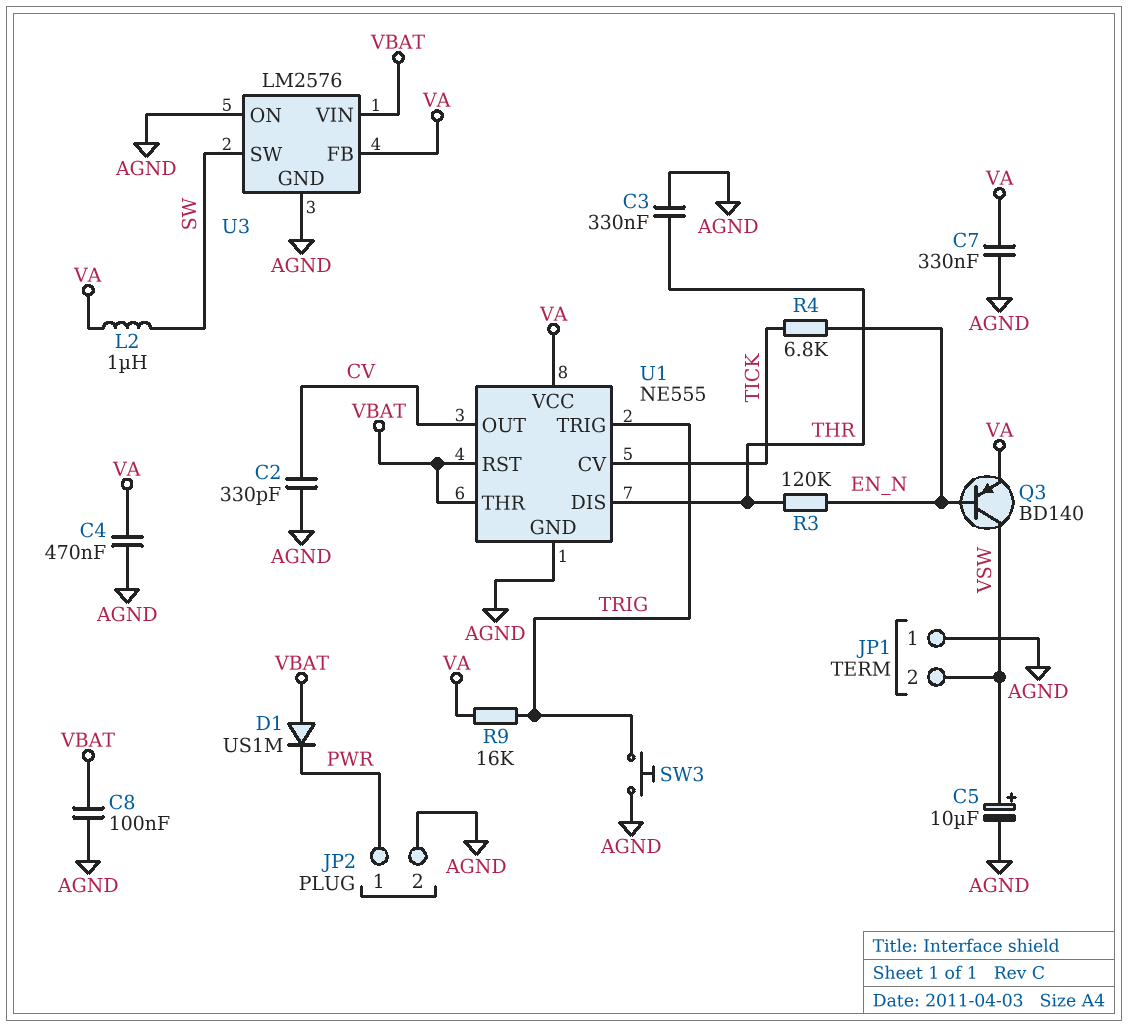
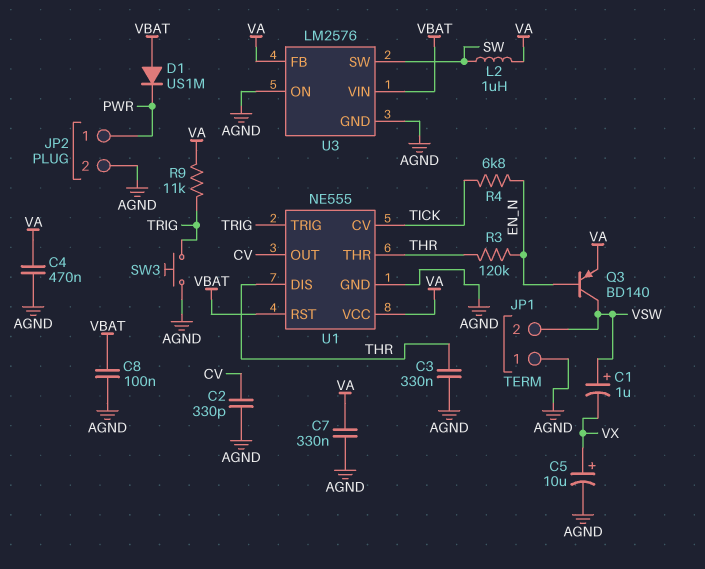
C1: none -> 1uF (plus VSW, minus VX)
C5: 10uF (plus VSW, minus AGND) -> 10uF (plus VX, minus AGND)
R9: 16k (TRIG, VA) -> 11k (TRIG, VA)
U1 pin THR: VBAT -> THR

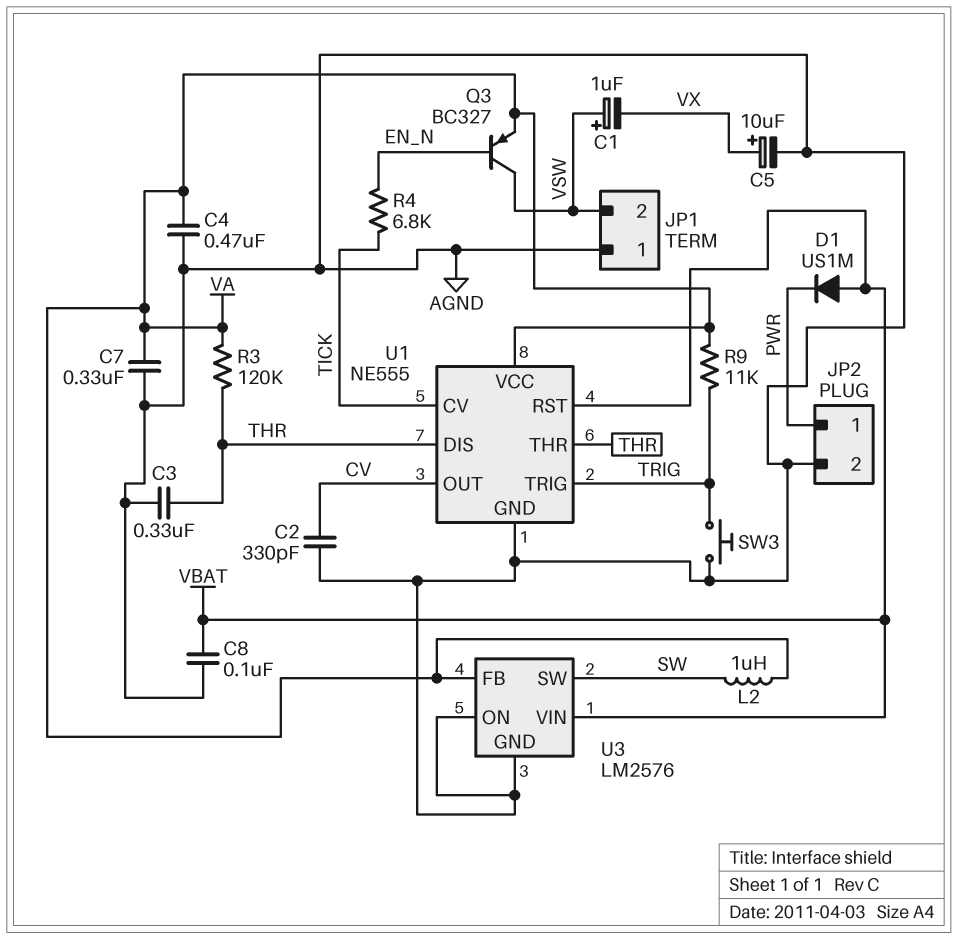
Q3: PNP BD140 (B EN_N, C VSW, E VA) -> PNP BC327 (B EN_N, C VSW, E VA)
R3: 120k (EN_N, THR) -> 120k (THR, VA)

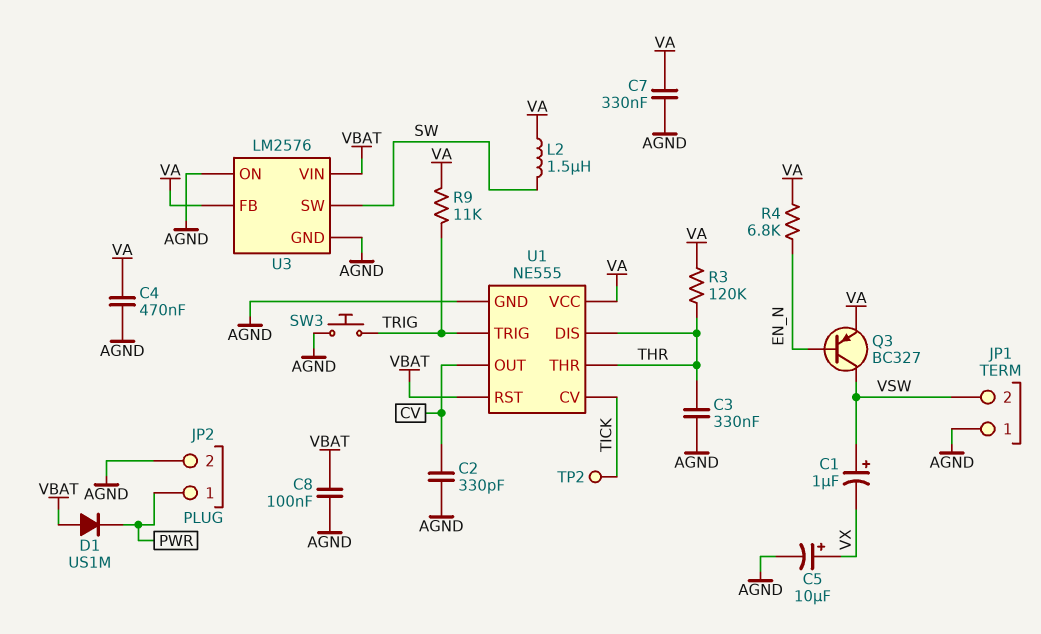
L2: 1uH (SW, VA) -> 1.5uH (SW, VA)
R4: 6.8k (EN_N, TICK) -> 6.8k (EN_N, VA)
TP2: none -> test point (TICK)

